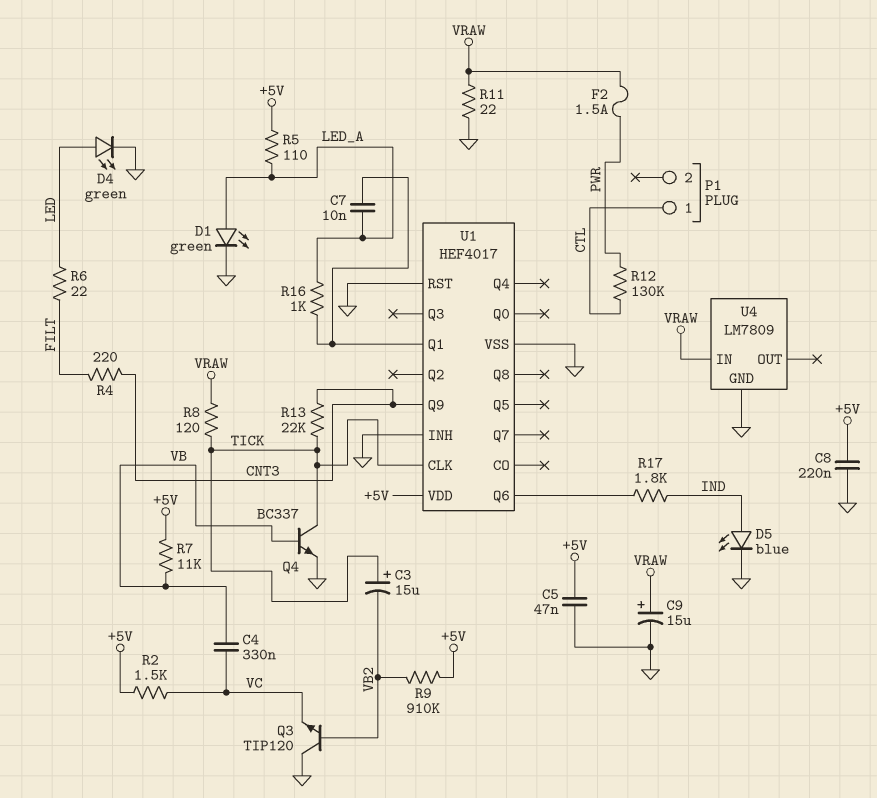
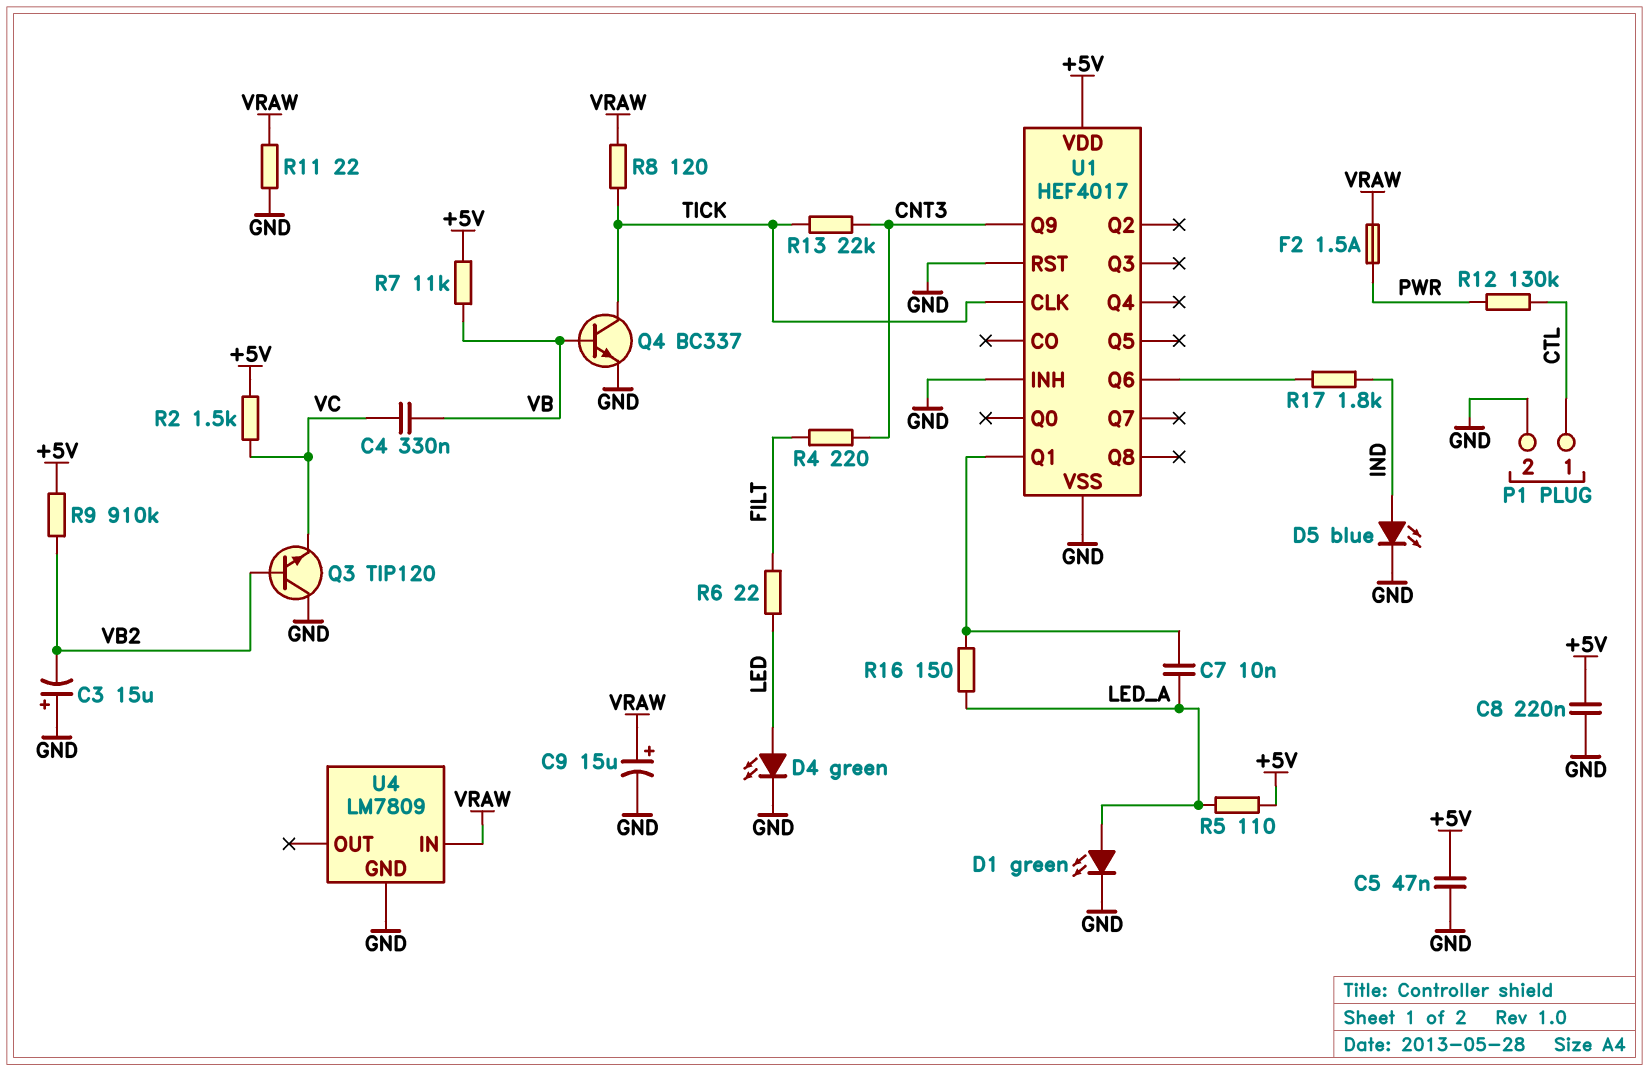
C3: 15uF (plus TICK, minus VB2) -> 15uF (plus GND, minus VB2)
P1 pin 2: none -> GND
R16: 1k (LED_A, U1/Q1) -> 150 (LED_A, U1/Q1)

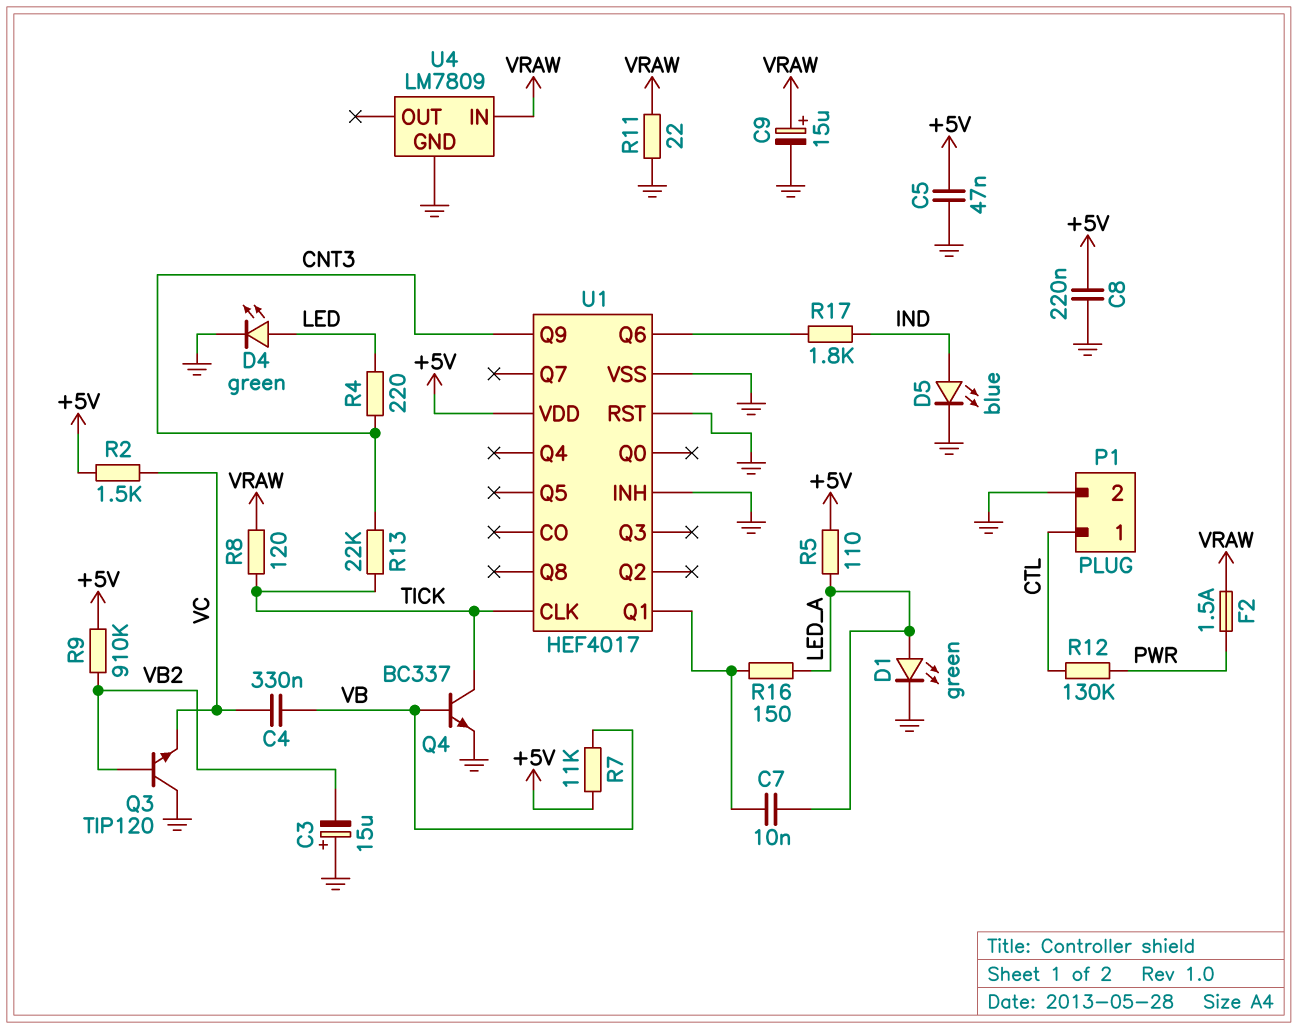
R4: 220 (CNT3, FILT) -> 220 (CNT3, LED)
R6: 22 (FILT, LED) -> none

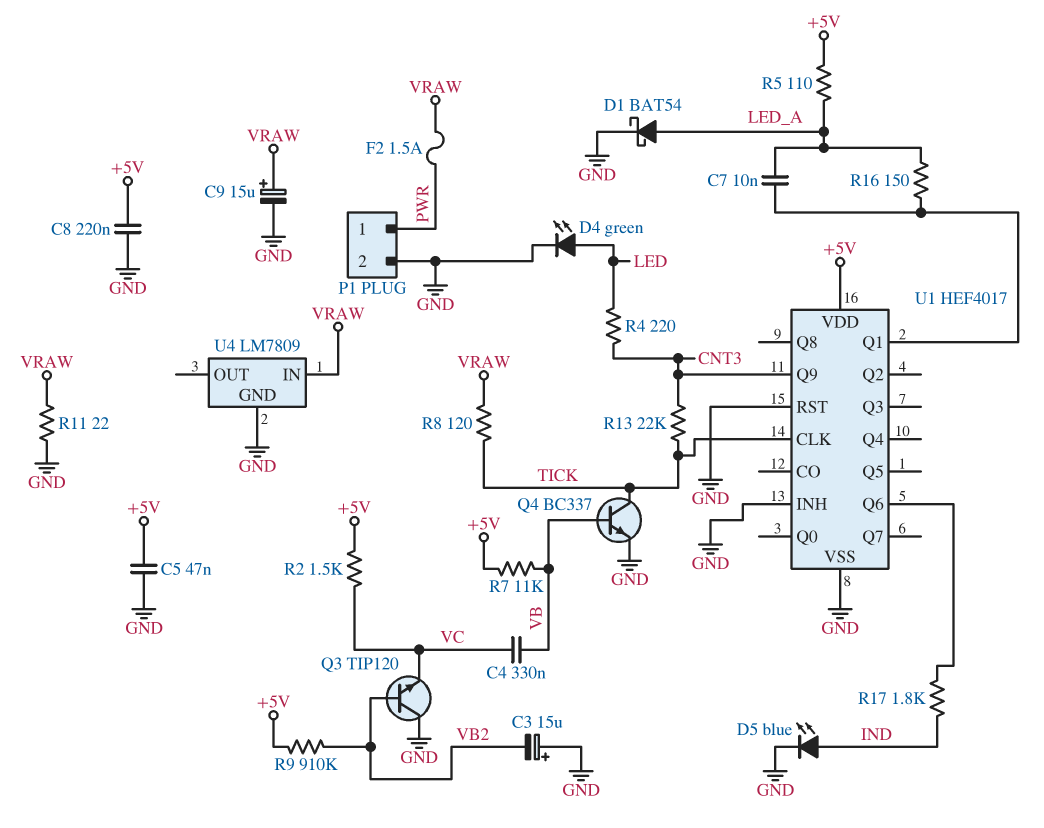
D1: LED green (A LED_A, K GND) -> schottky BAT54 (A LED_A, K GND)
P1 pin 1: CTL -> PWR
R12: 130k (CTL, PWR) -> none

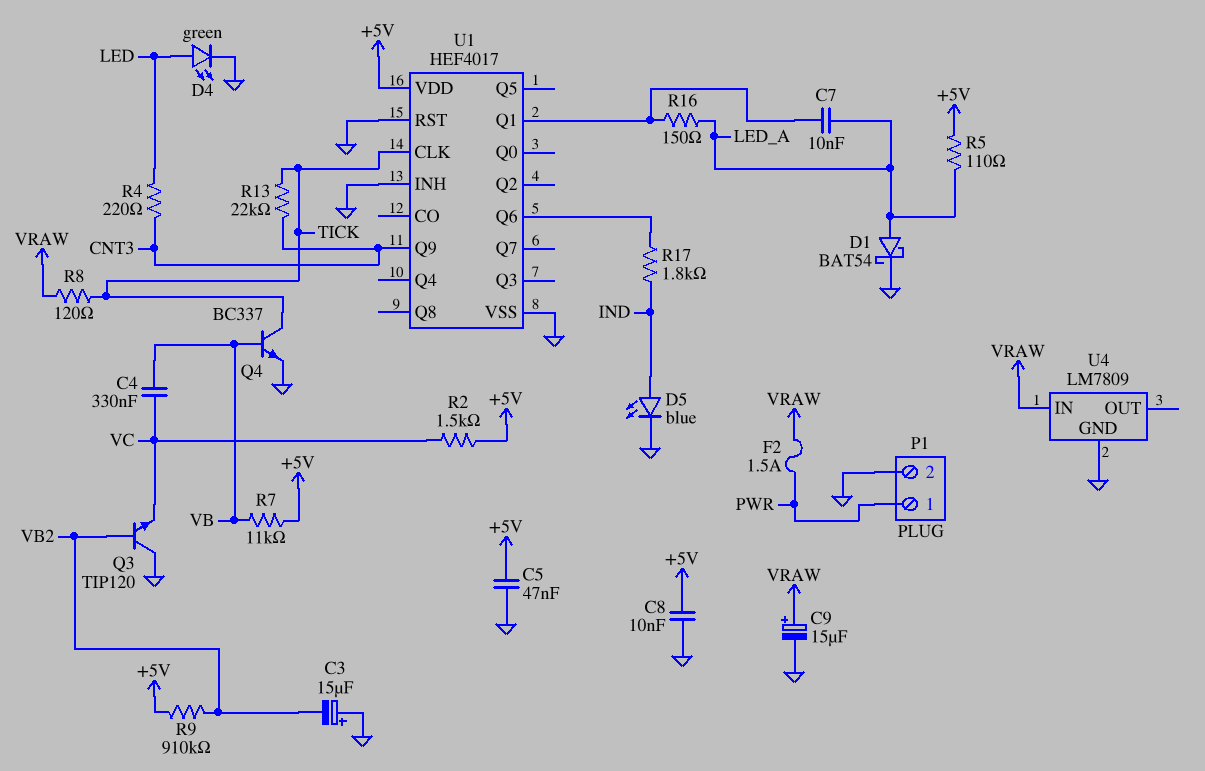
C8: 220nF (+5V, GND) -> 10nF (+5V, GND)
R11: 22 (GND, VRAW) -> none

